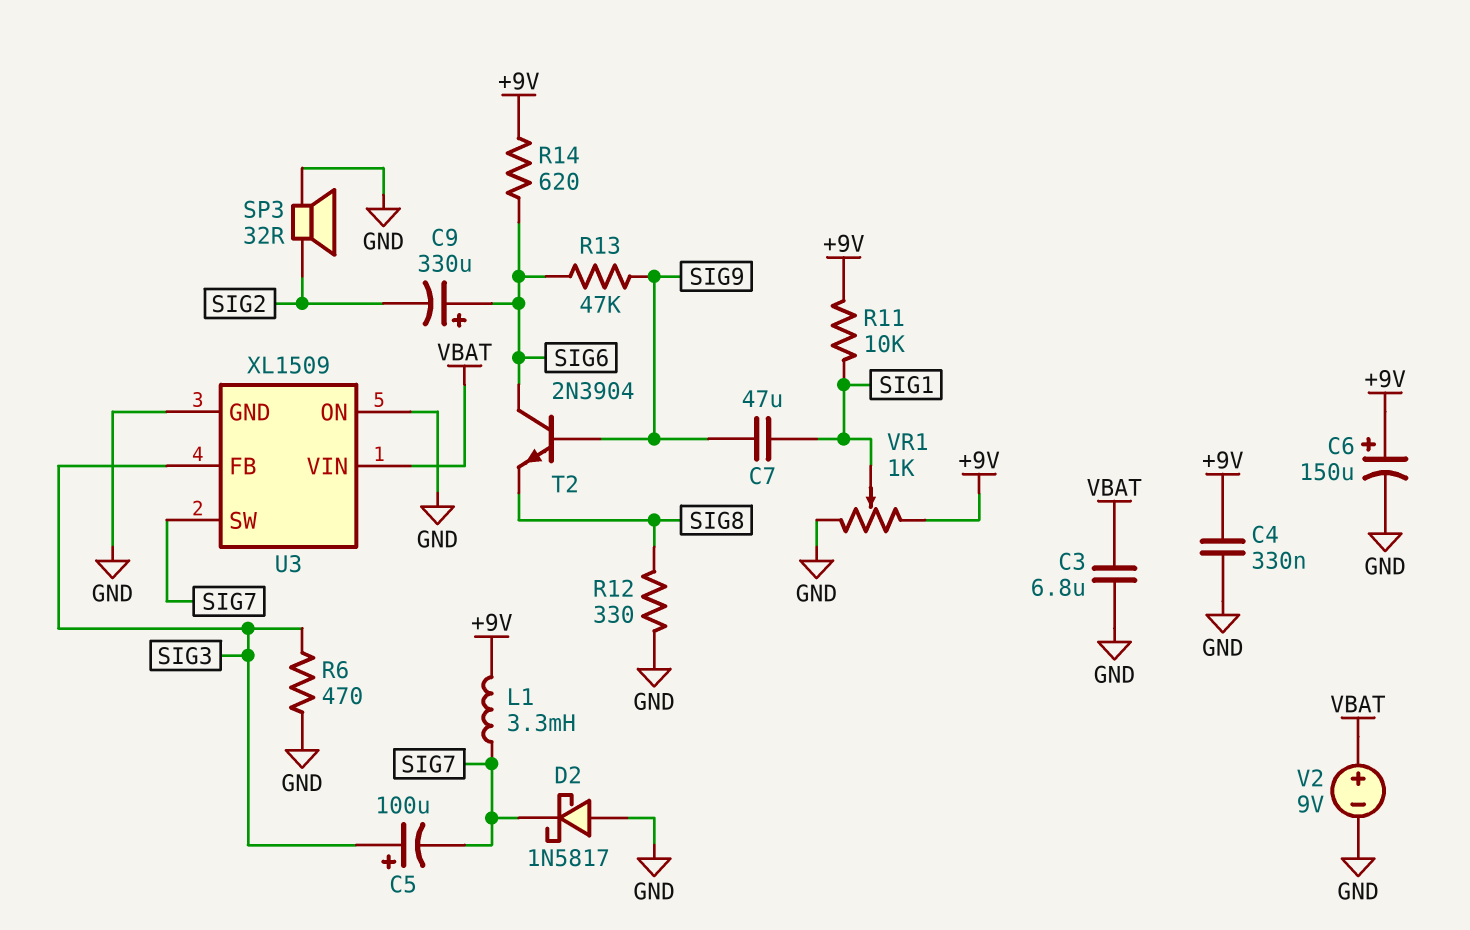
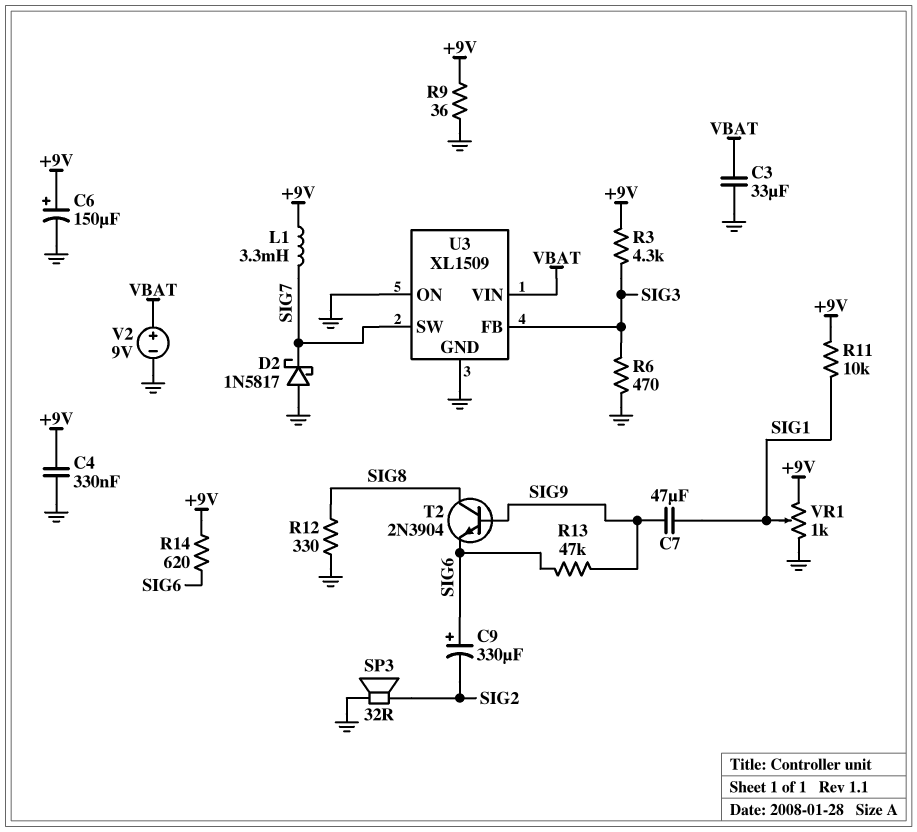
C3: 6.8uF (GND, VBAT) -> 33uF (GND, VBAT)
C5: 100uF (plus SIG3, minus SIG7) -> none
R3: none -> 4.3k (+9V, SIG3)
R9: none -> 36 (+9V, GND)
T2: NPN 2N3904 (B SIG9, C SIG6, E SIG8) -> NPN 2N3904 (B SIG9, C SIG8, E SIG6)

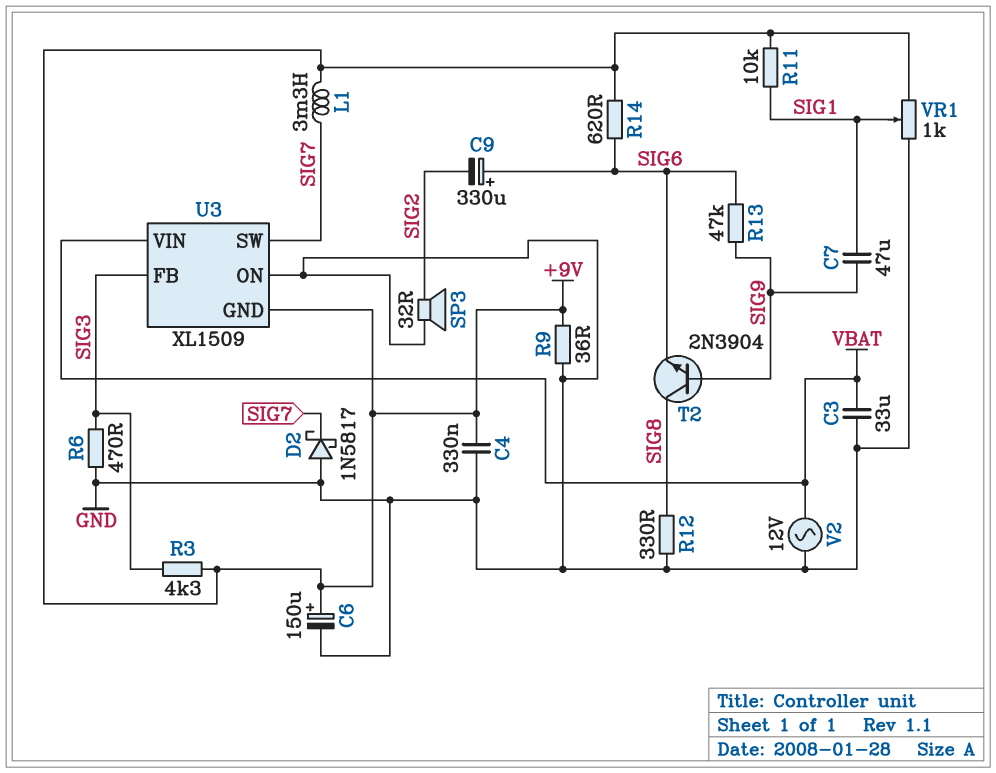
U3 pin GND: GND -> +9V
V2: 9V (plus VBAT, minus GND) -> AC 12V (GND, VBAT)

